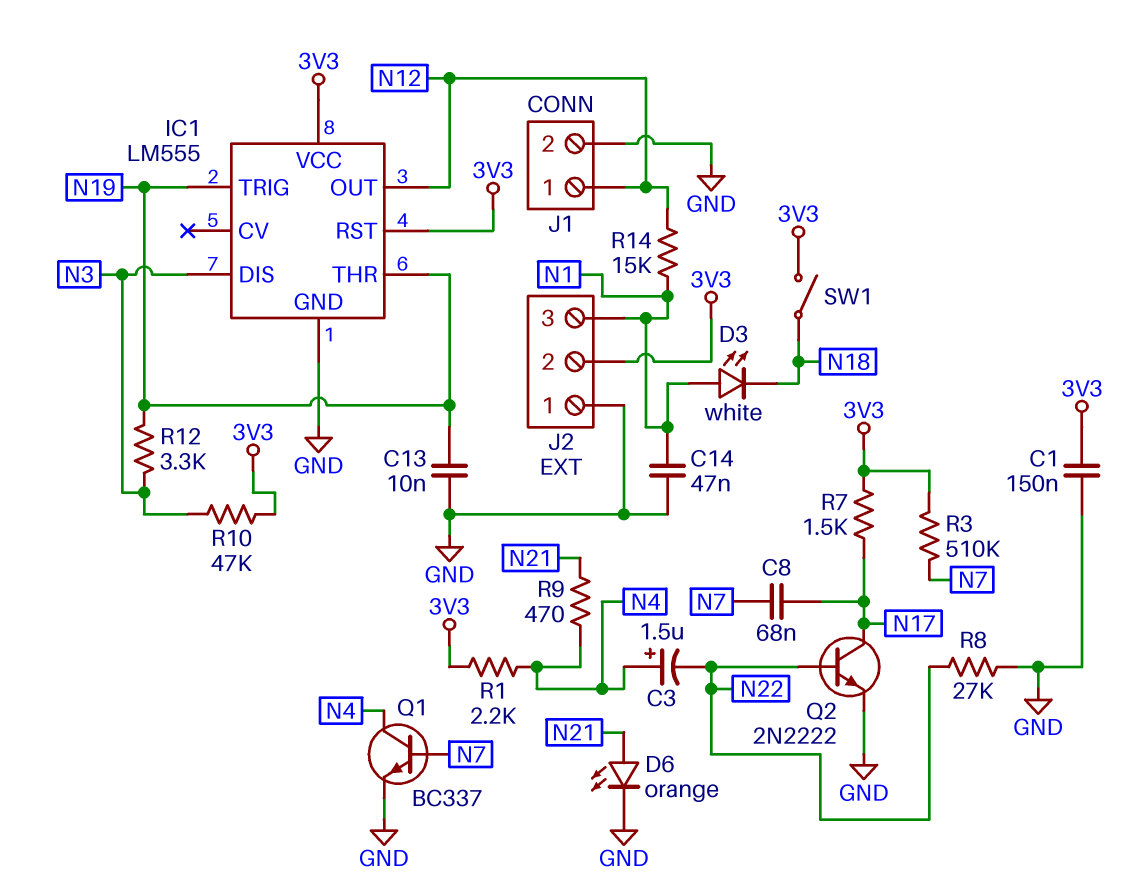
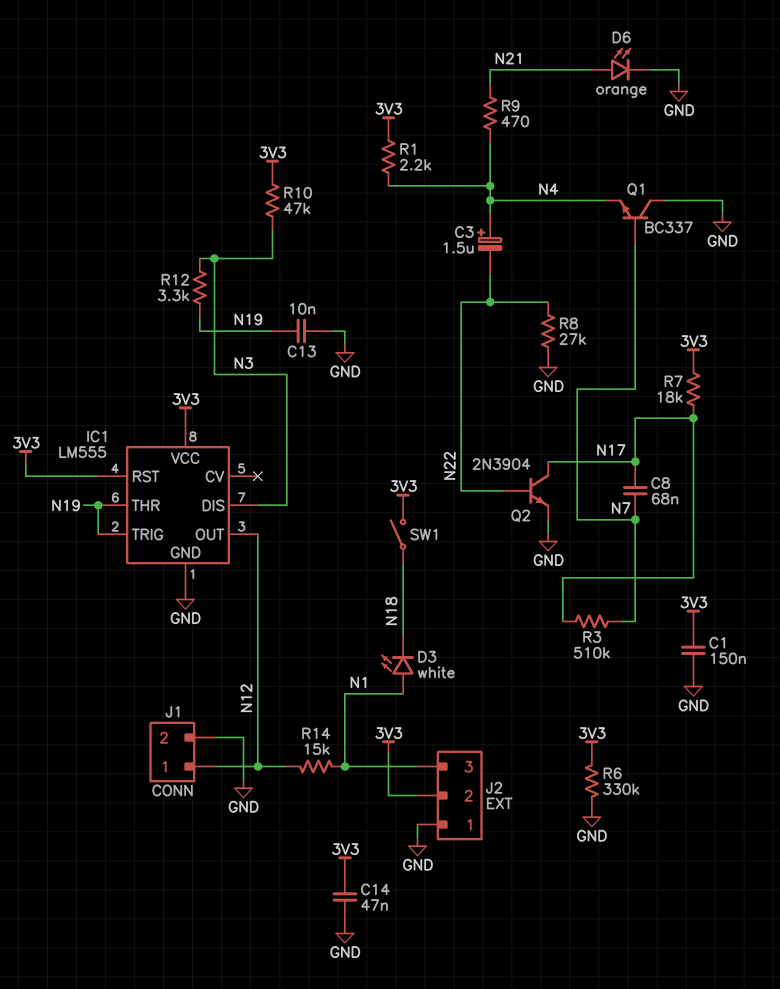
C14: 47nF (GND, N1) -> 47nF (3V3, GND)
Q1: NPN BC337 (B N7, C N4, E GND) -> NPN BC337 (B N7, C GND, E N4)
Q2: NPN 2N2222 (B N22, C N17, E GND) -> NPN 2N3904 (B N22, C N17, E GND)
R3: 510k (3V3, N7) -> 510k (N7, N17)
R6: none -> 330k (3V3, GND)
R7: 1.5k (3V3, N17) -> 18k (3V3, N17)

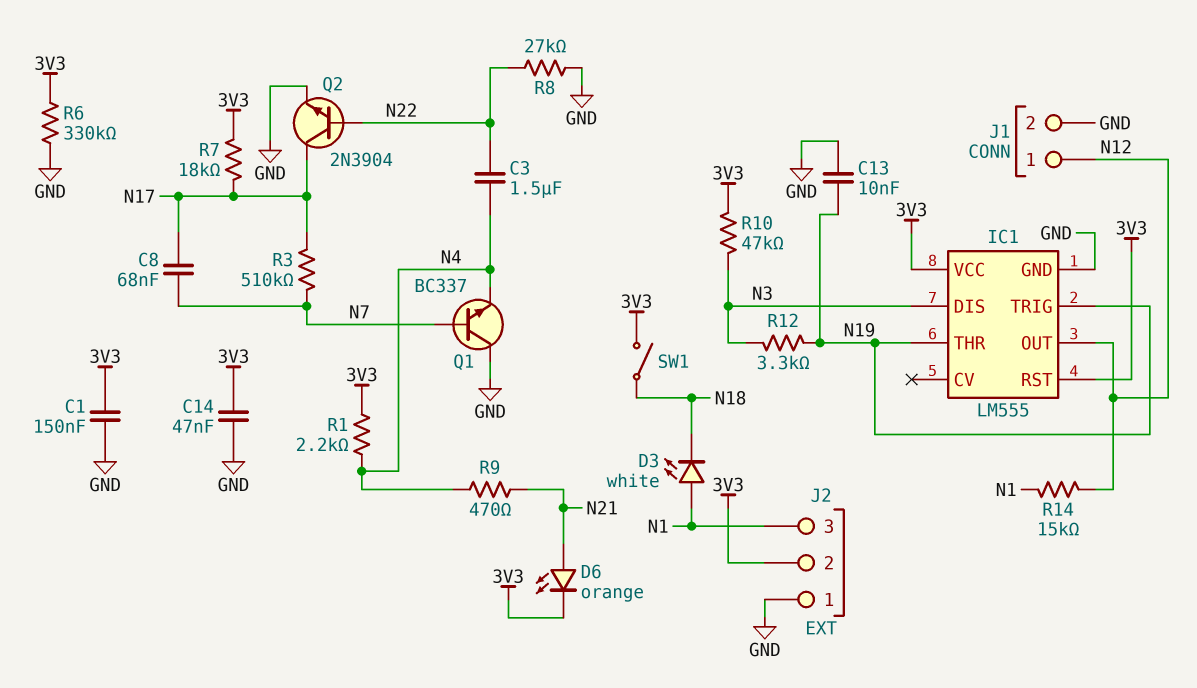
C3: 1.5uF (plus N4, minus N22) -> 1.5uF (N4, N22)
D6: LED orange (A N21, K GND) -> LED orange (A N21, K 3V3)

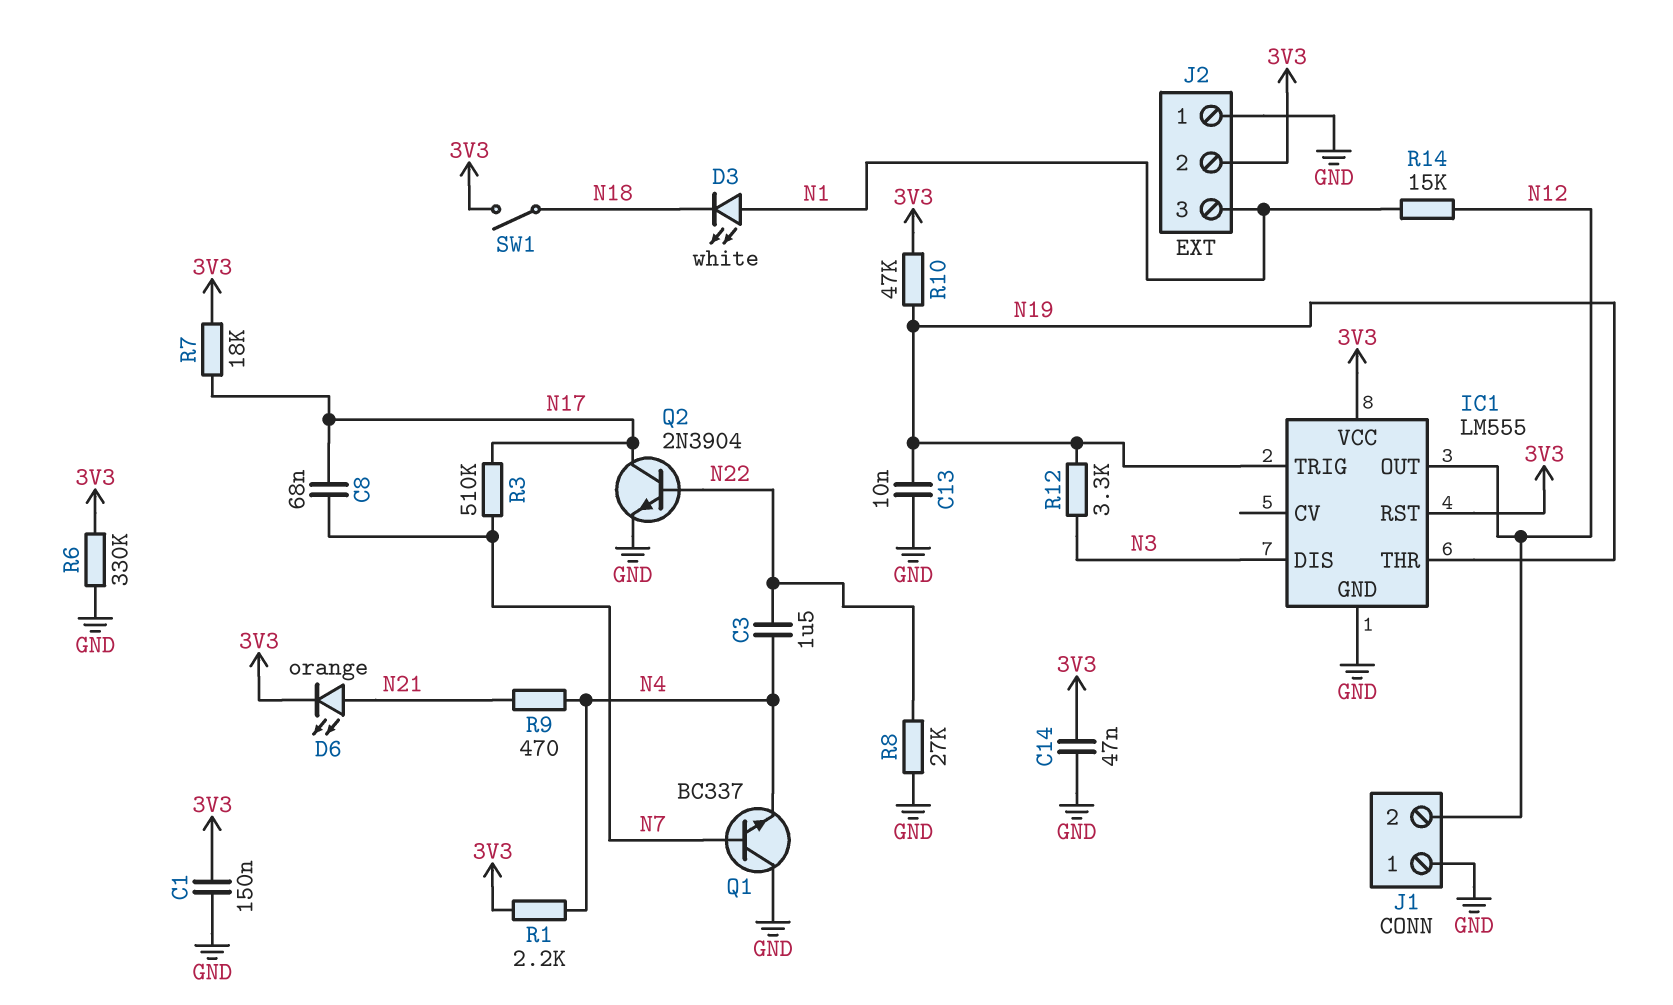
J1 pin 1: N12 -> GND
J1 pin 2: GND -> N12
R10: 47k (3V3, N3) -> 47k (3V3, N19)

